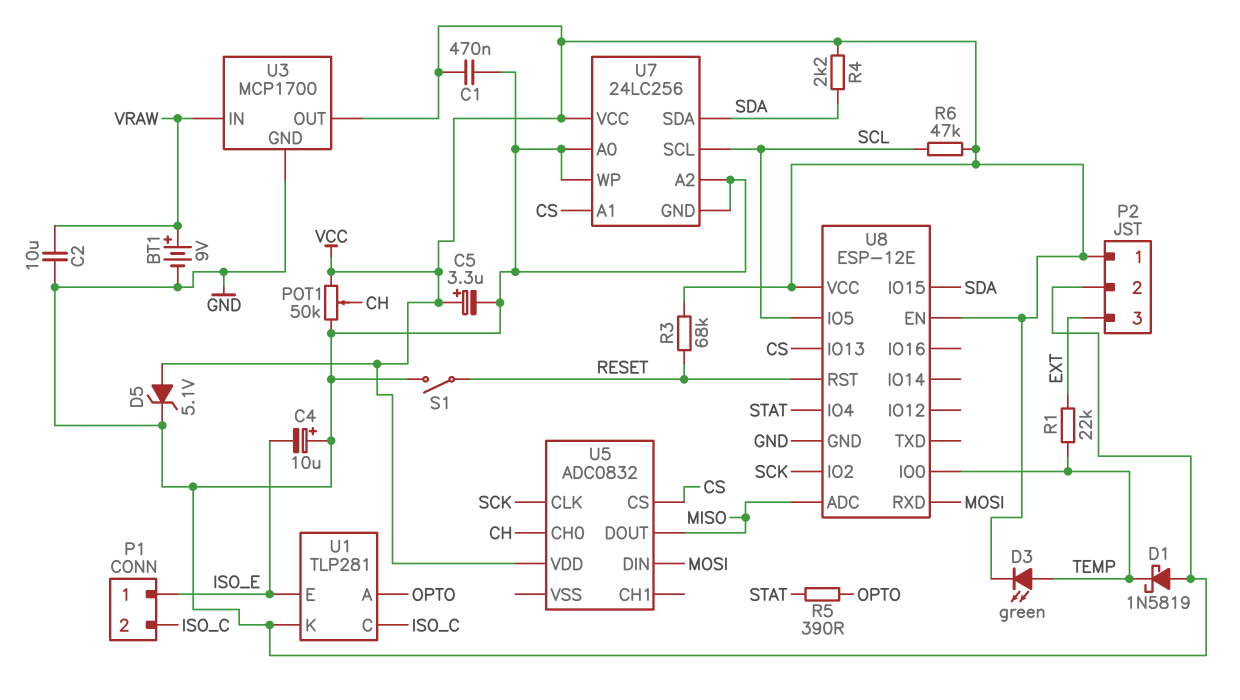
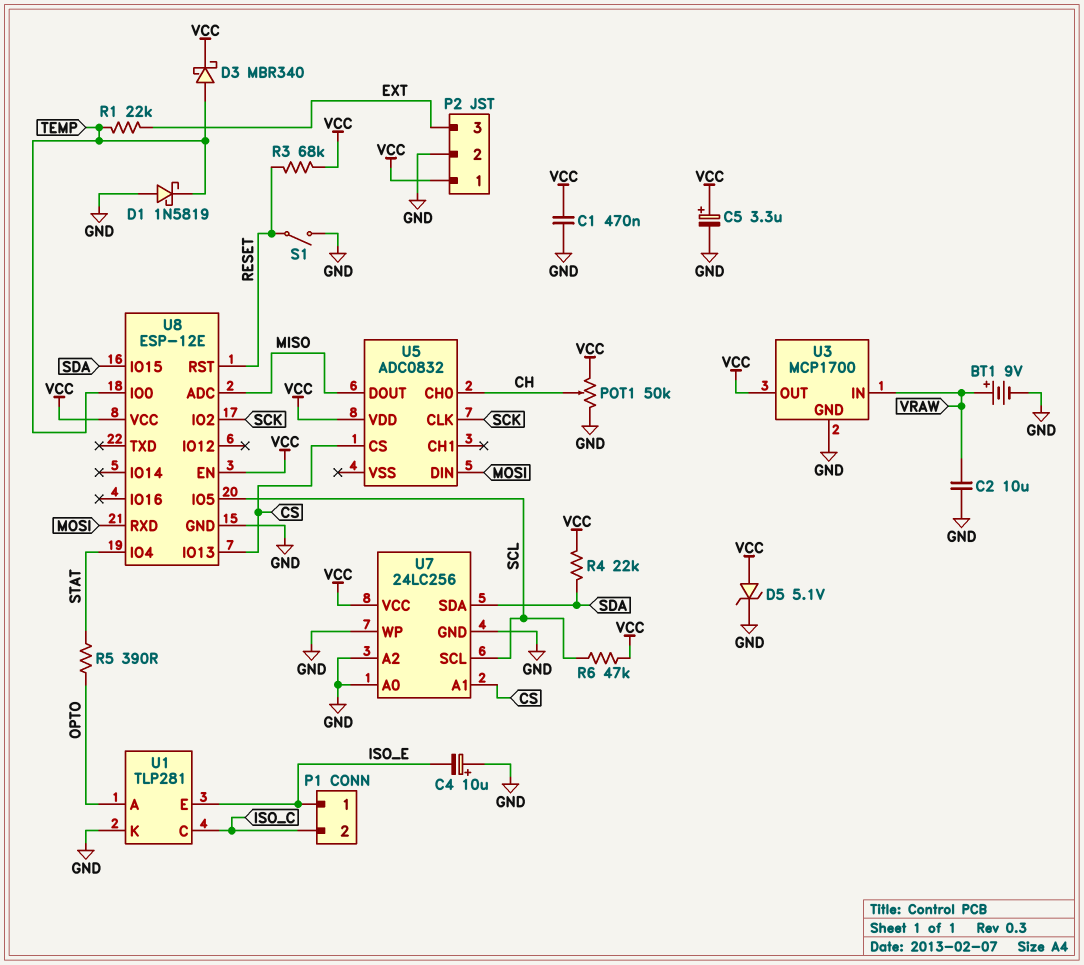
D3: LED green (A TEMP, K VCC) -> schottky MBR340 (A TEMP, K VCC)
R4: 2.2k (SDA, VCC) -> 22k (SDA, VCC)

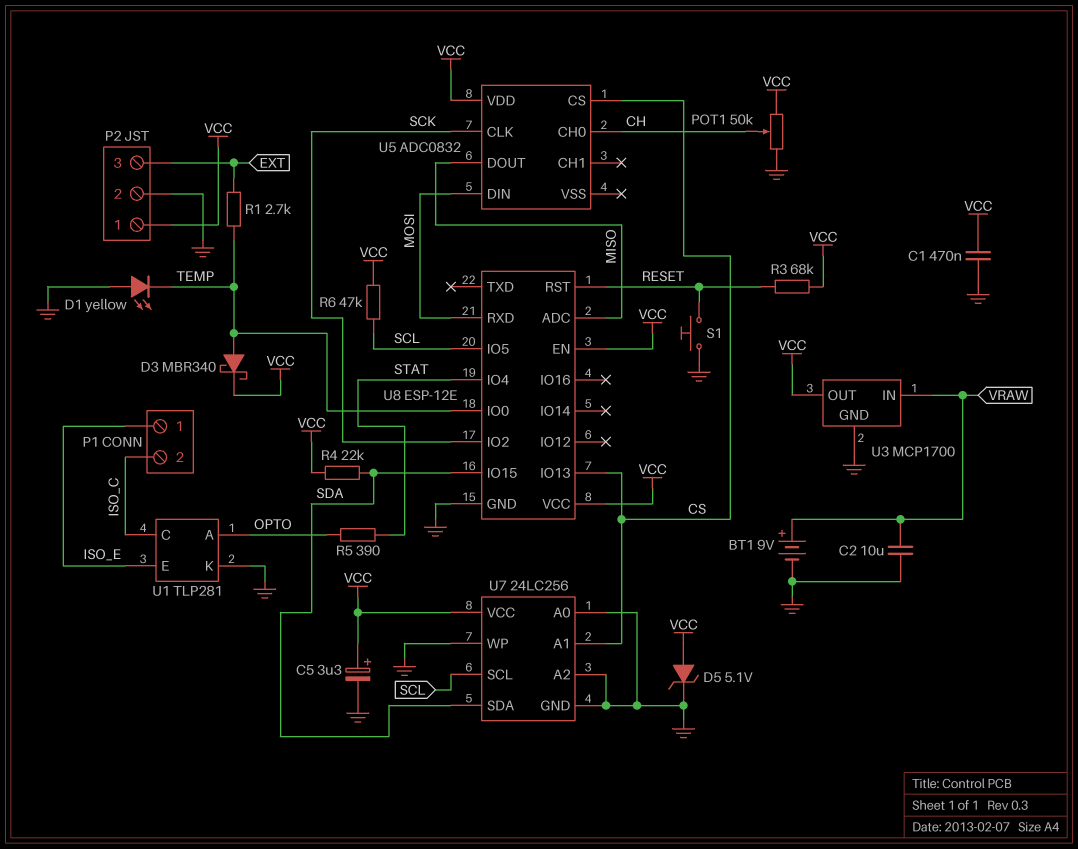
C4: 10uF (plus GND, minus ISO_E) -> none
D1: schottky 1N5819 (A GND, K TEMP) -> LED yellow (A GND, K TEMP)
R1: 22k (EXT, TEMP) -> 2.7k (EXT, TEMP)
S1: switch (GND, RESET) -> button (GND, RESET)

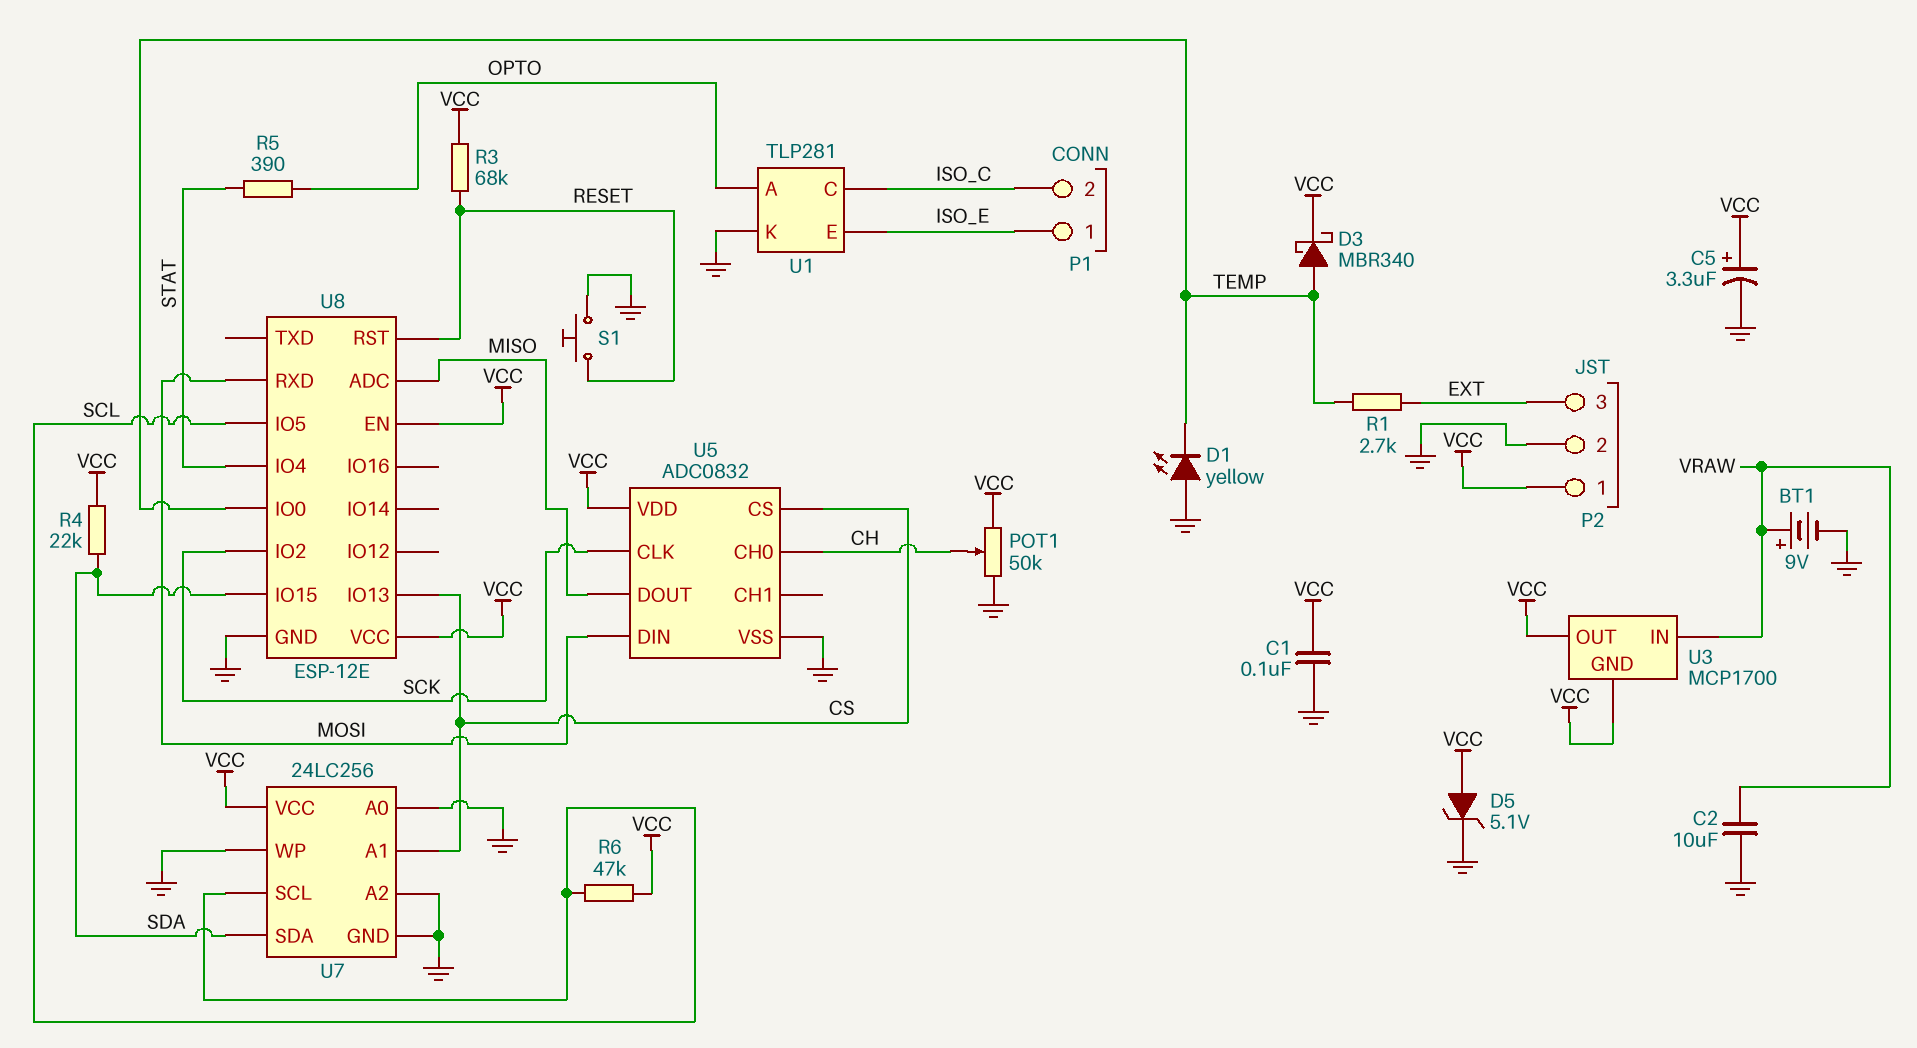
C1: 470nF (GND, VCC) -> 100nF (GND, VCC)
U3 pin GND: GND -> VCC
U5 pin VSS: none -> GND

